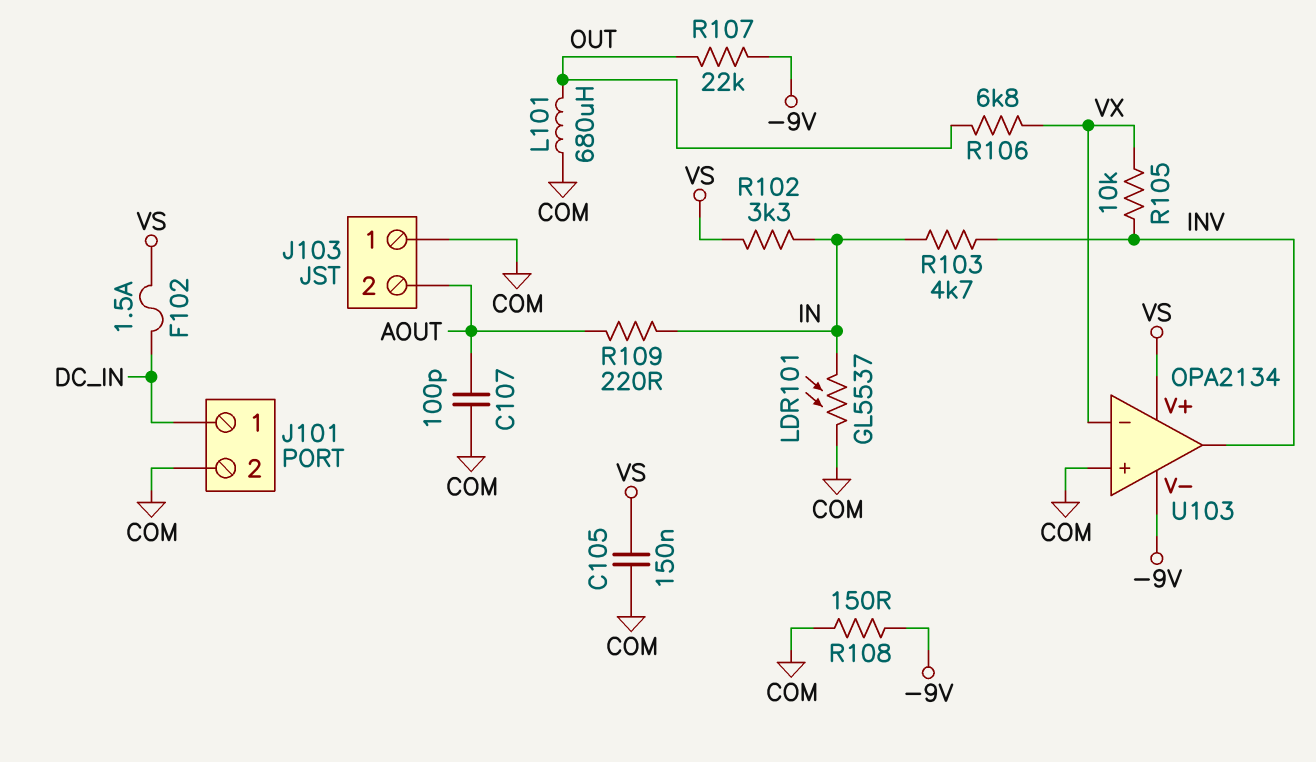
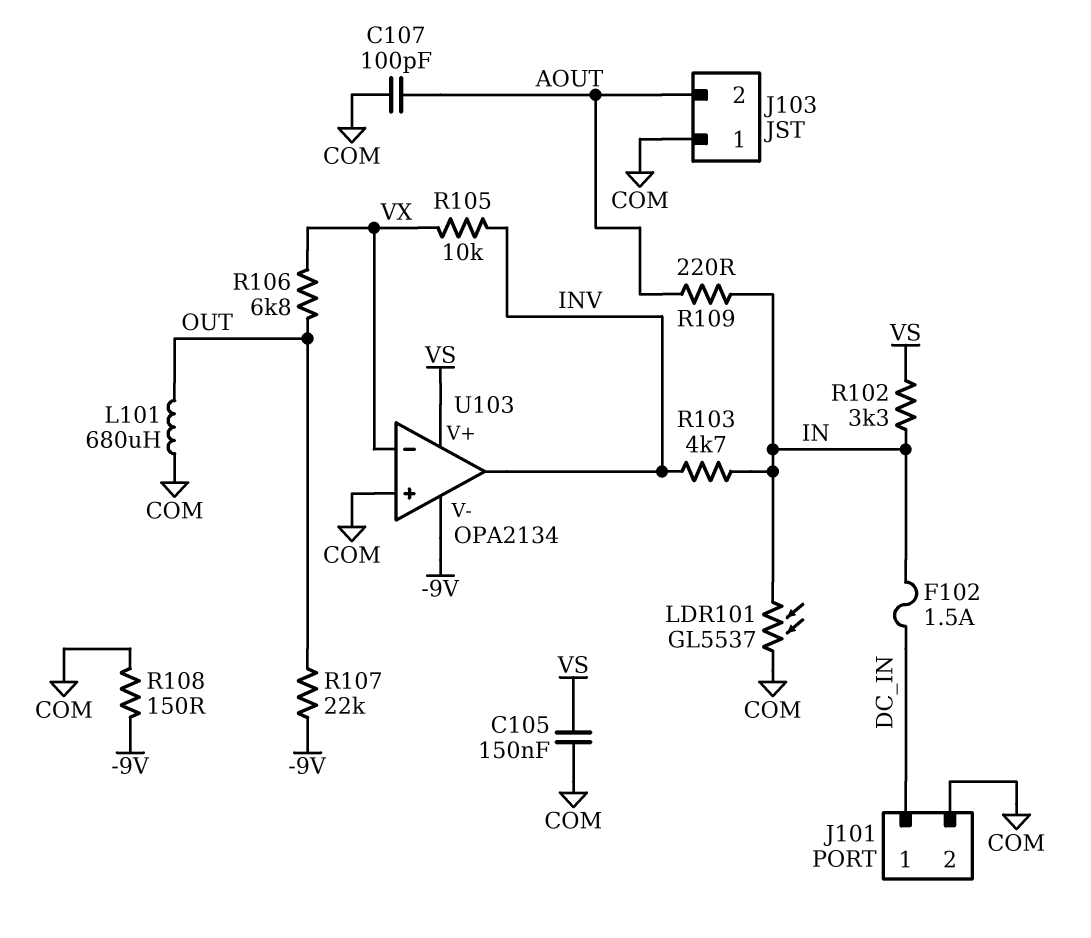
F102: 1.5A (DC_IN, VS) -> 1.5A (DC_IN, IN)

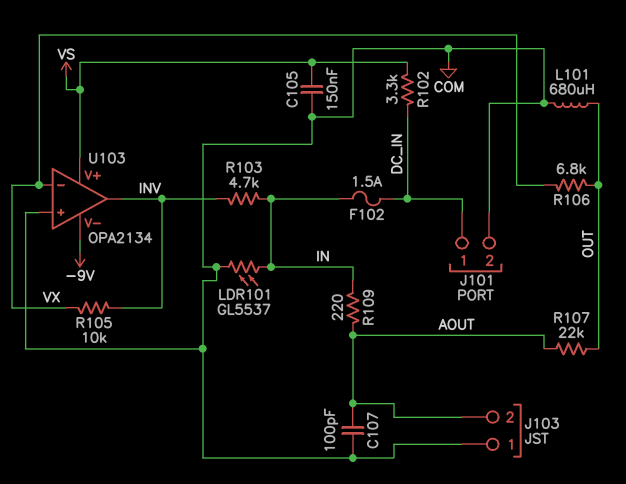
R102: 3.3k (IN, VS) -> 3.3k (DC_IN, VS)
R107: 22k (-9V, OUT) -> 22k (AOUT, OUT)
R108: 150 (-9V, COM) -> none

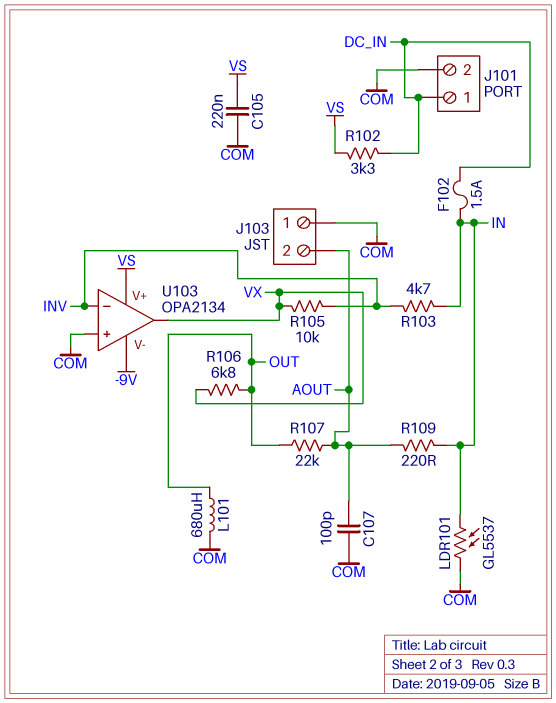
C105: 150nF (COM, VS) -> 220nF (COM, VS)
U103 pin in-: VX -> INV
U103 pin out: INV -> VX

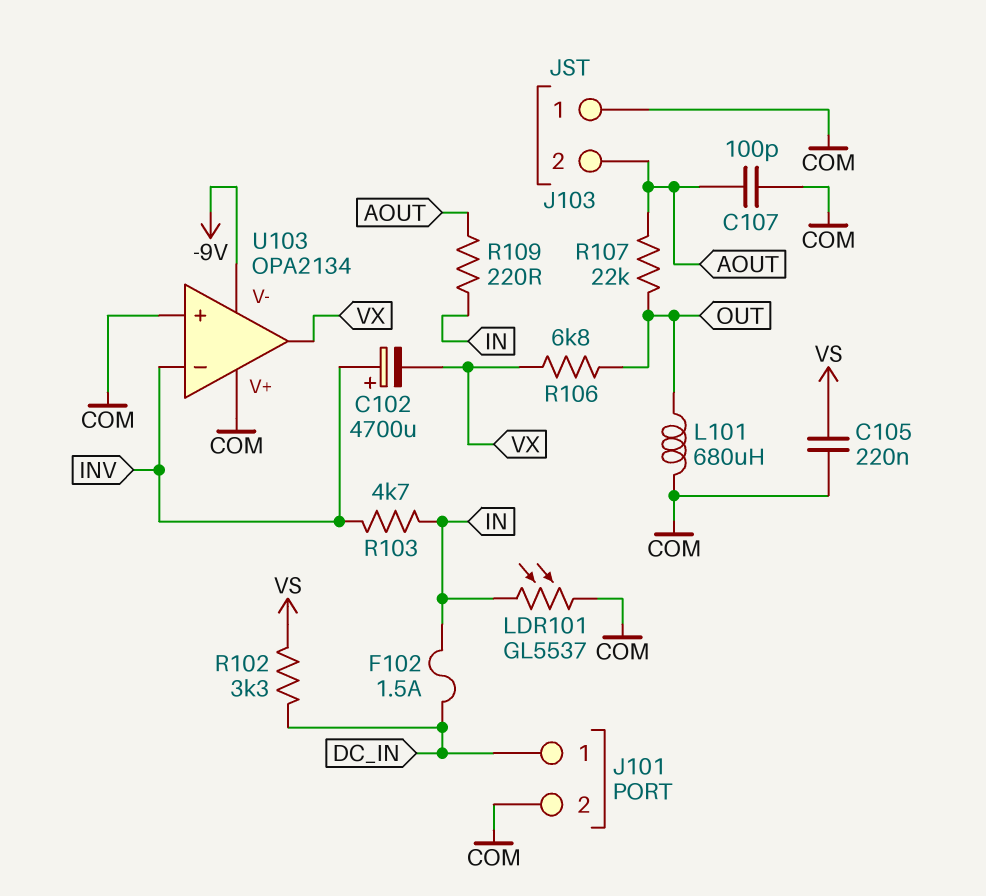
C102: none -> 4700uF (plus INV, minus VX)
R105: 10k (INV, VX) -> none
U103 pin V+: VS -> COM

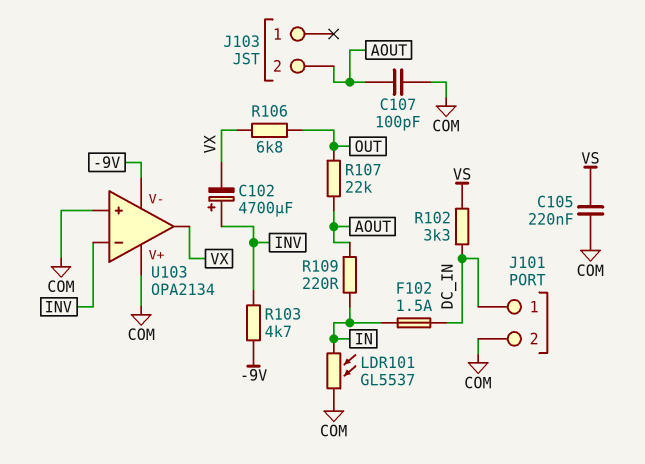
J103 pin 1: COM -> none
L101: 680uH (COM, OUT) -> none
R103: 4.7k (IN, INV) -> 4.7k (-9V, INV)

